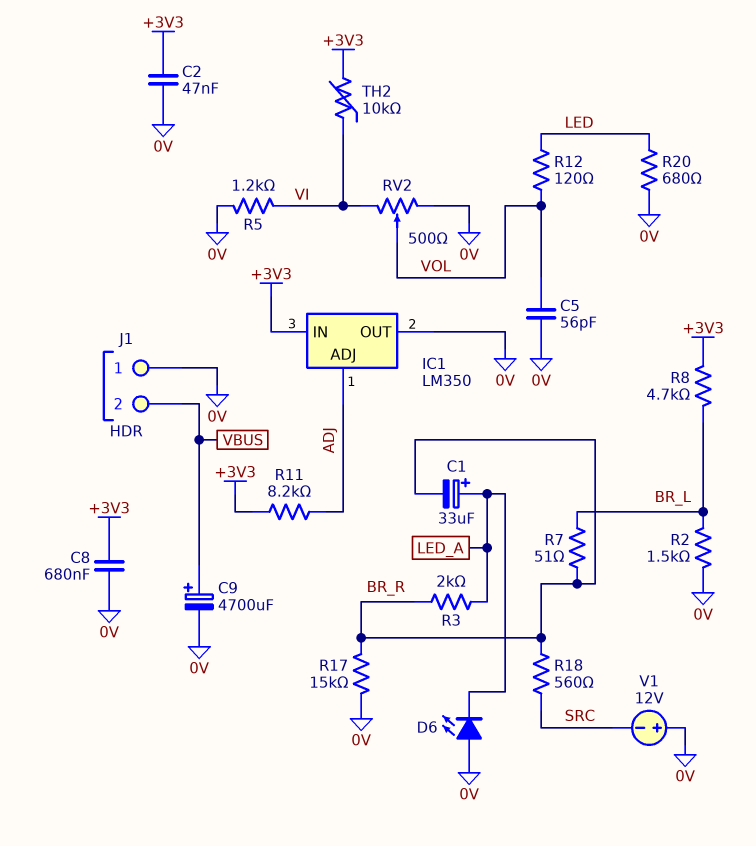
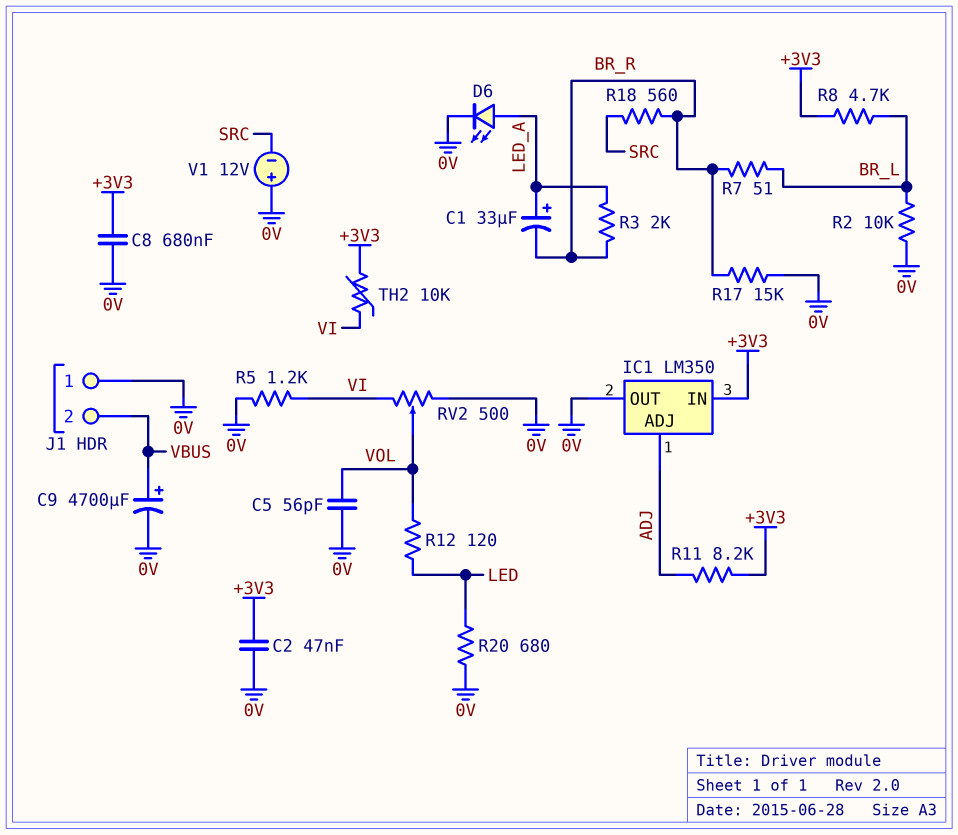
D6: LED (A 0V, K LED_A) -> LED (A LED_A, K 0V)
R2: 1.5k (0V, BR_L) -> 10k (0V, BR_L)

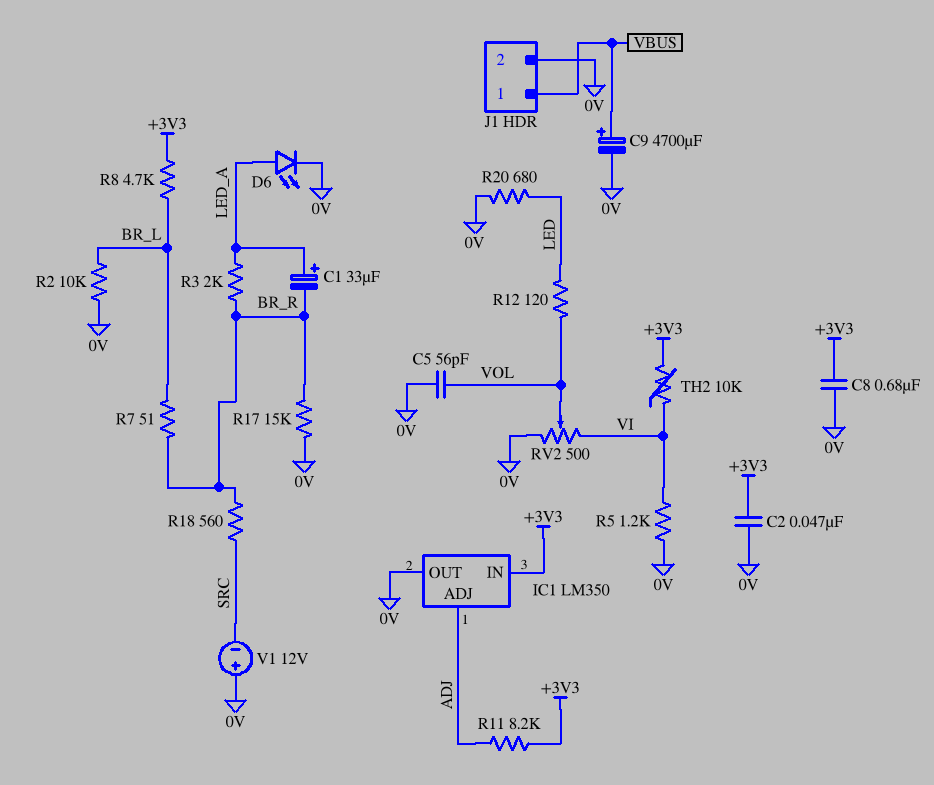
J1 pin 1: 0V -> VBUS
J1 pin 2: VBUS -> 0V

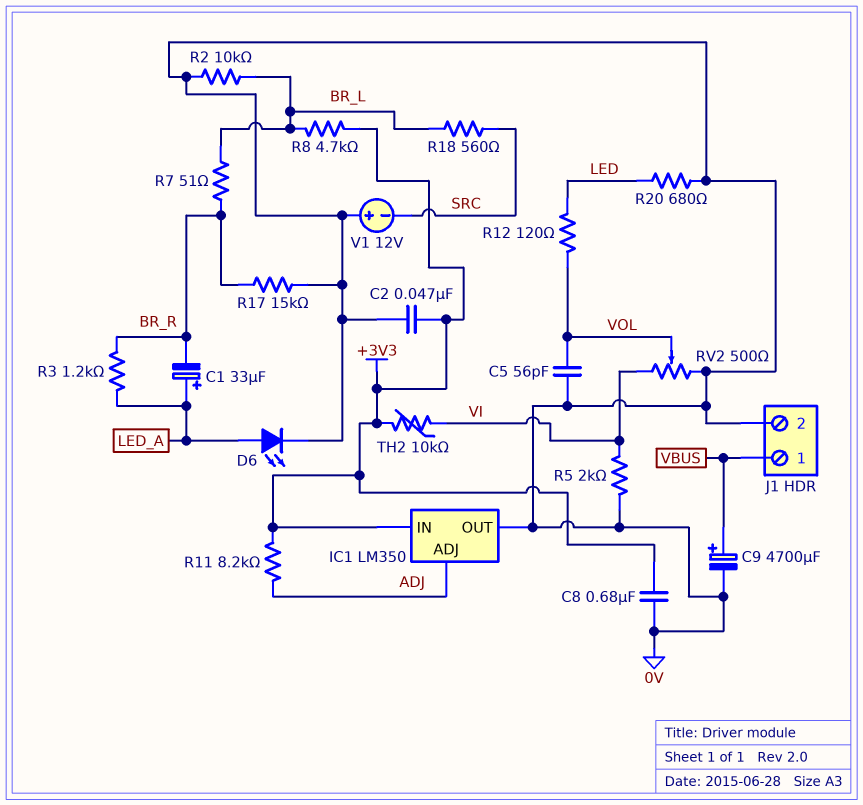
R3: 2k (BR_R, LED_A) -> 1.2k (BR_R, LED_A)
R5: 1.2k (0V, VI) -> 2k (0V, VI)
R18: 560 (BR_R, SRC) -> 560 (BR_L, SRC)

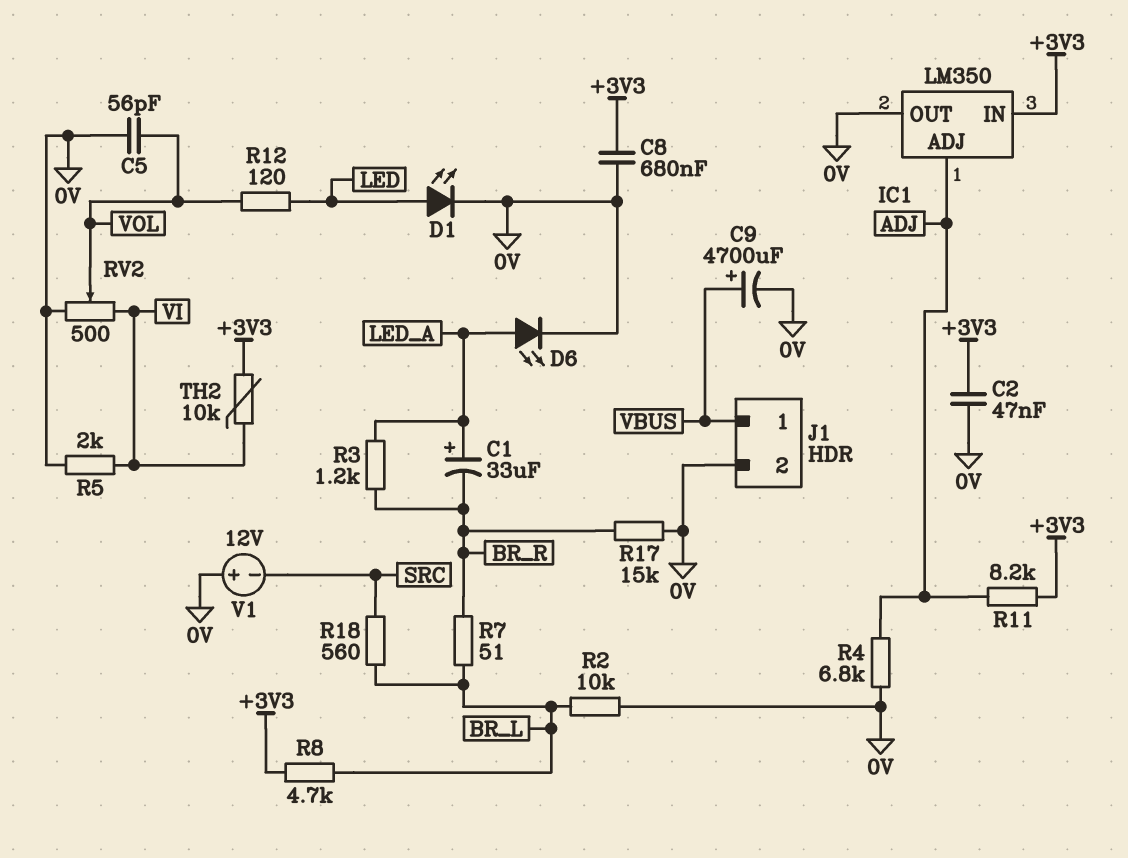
D1: none -> LED (A LED, K 0V)
R4: none -> 6.8k (0V, ADJ)
R20: 680 (0V, LED) -> none

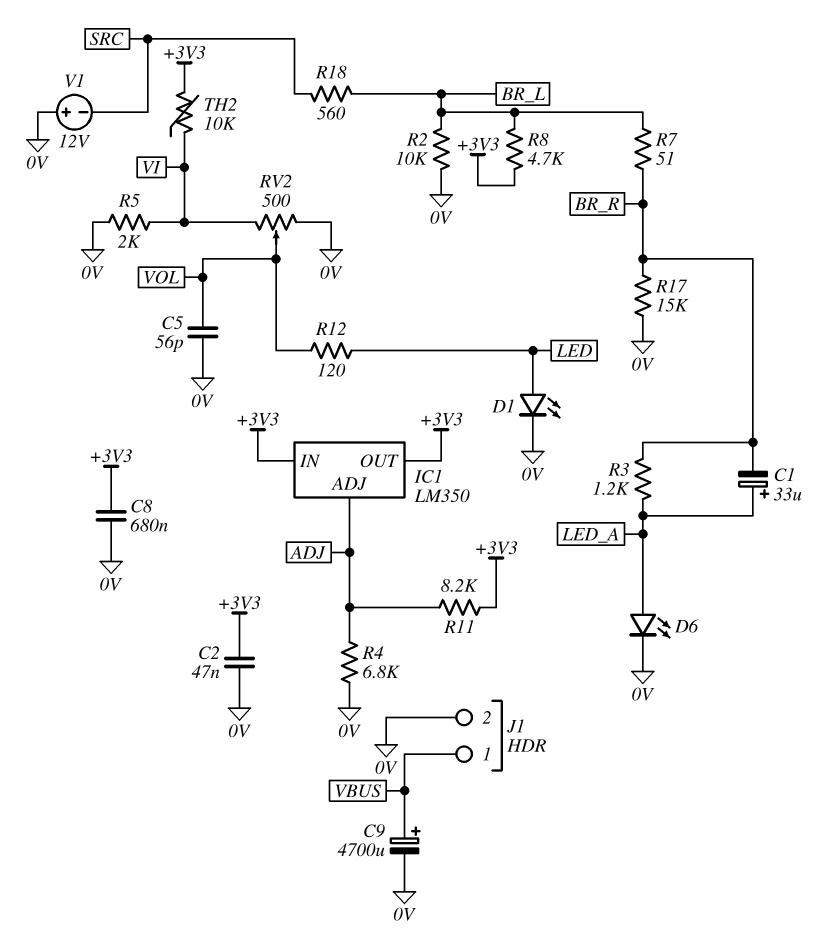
IC1 pin OUT: 0V -> +3V3

